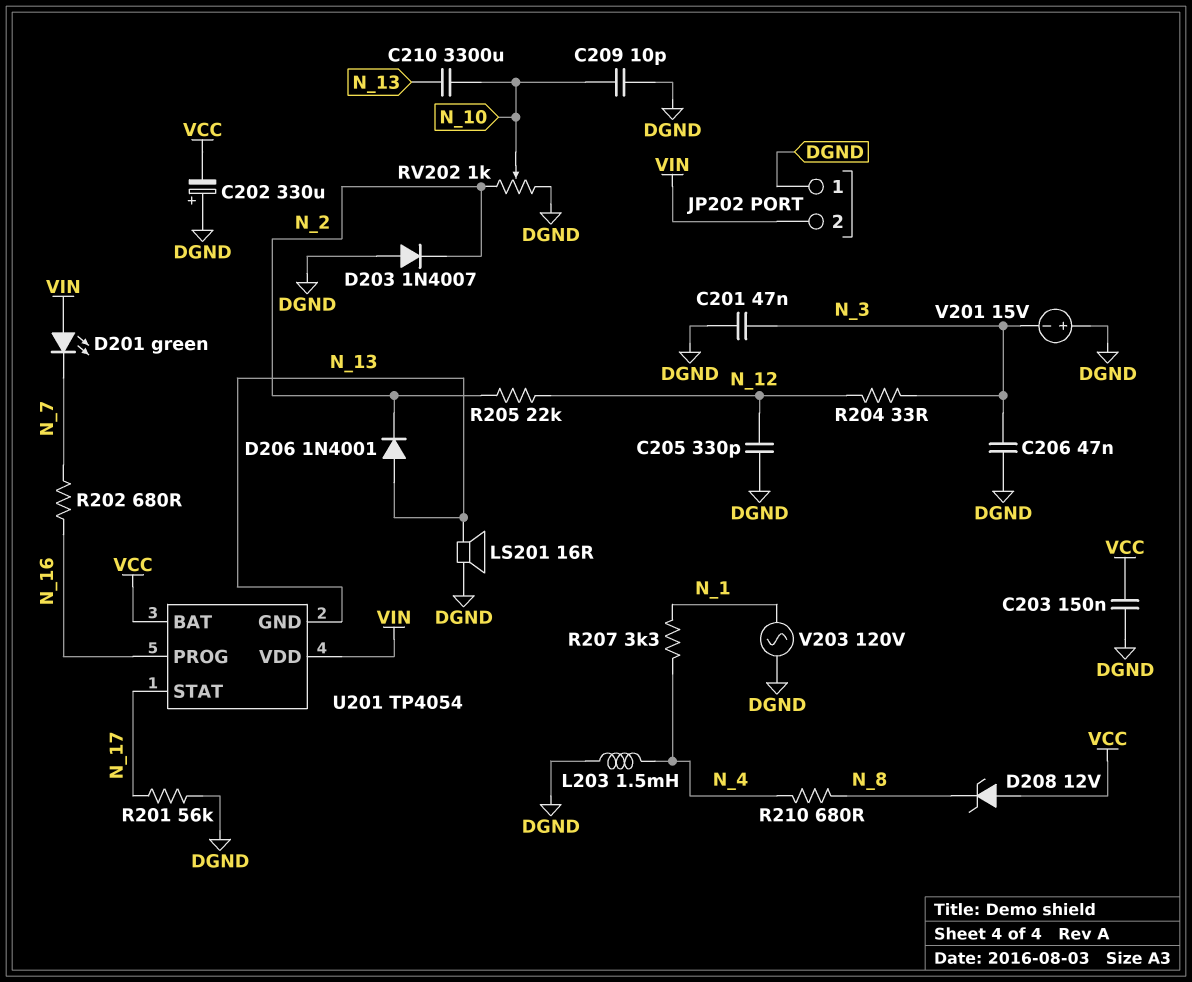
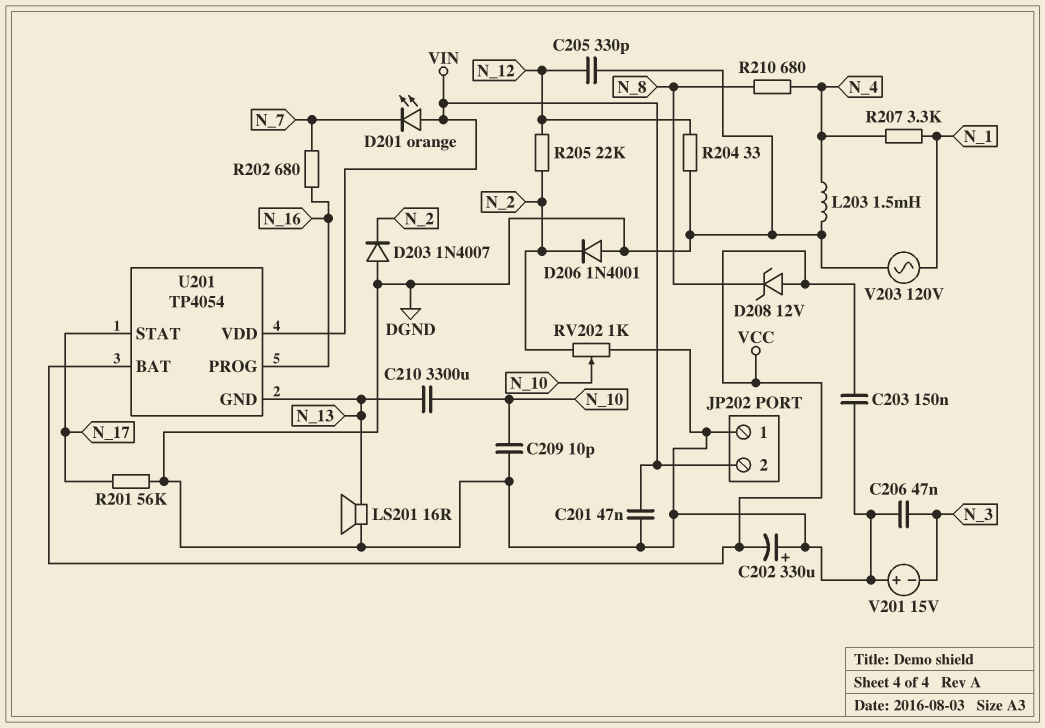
C201: 47nF (DGND, N_3) -> 47nF (DGND, VIN)
D201: LED green (A VIN, K N_7) -> LED orange (A VIN, K N_7)
D206: diode 1N4001 (A N_13, K N_2) -> diode 1N4001 (A DGND, K N_2)
R204: 33 (N_3, N_12) -> 33 (DGND, N_12)

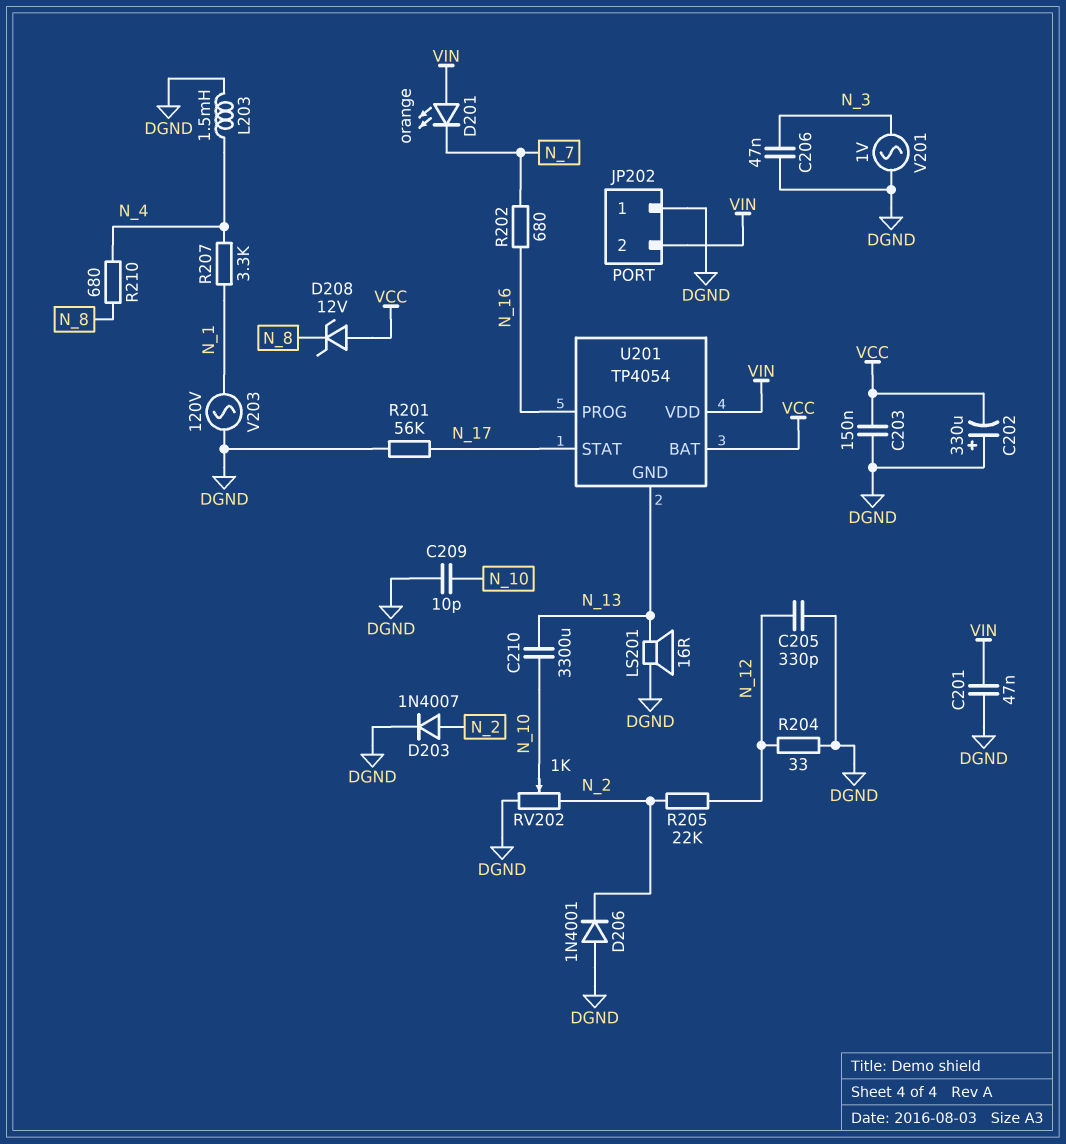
D203: diode 1N4007 (A DGND, K N_2) -> diode 1N4007 (A N_2, K DGND)
V201: 15V (plus DGND, minus N_3) -> AC 1V (DGND, N_3)

